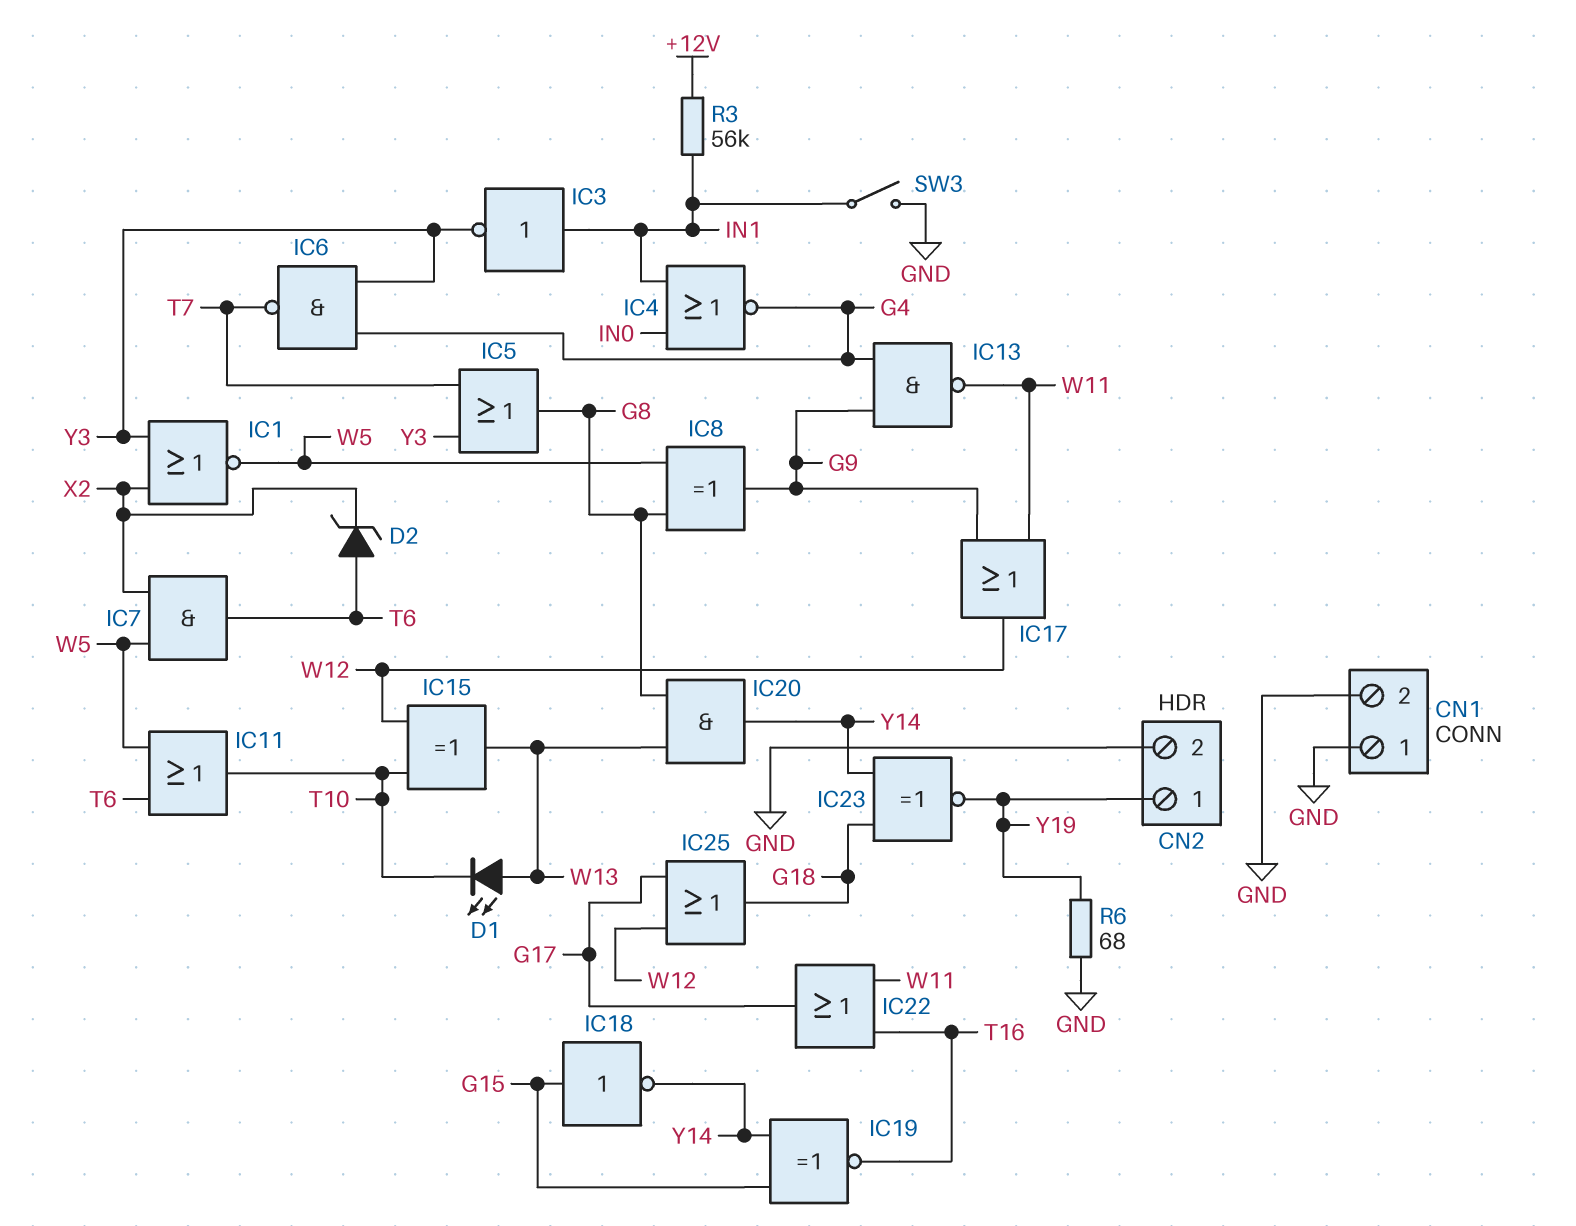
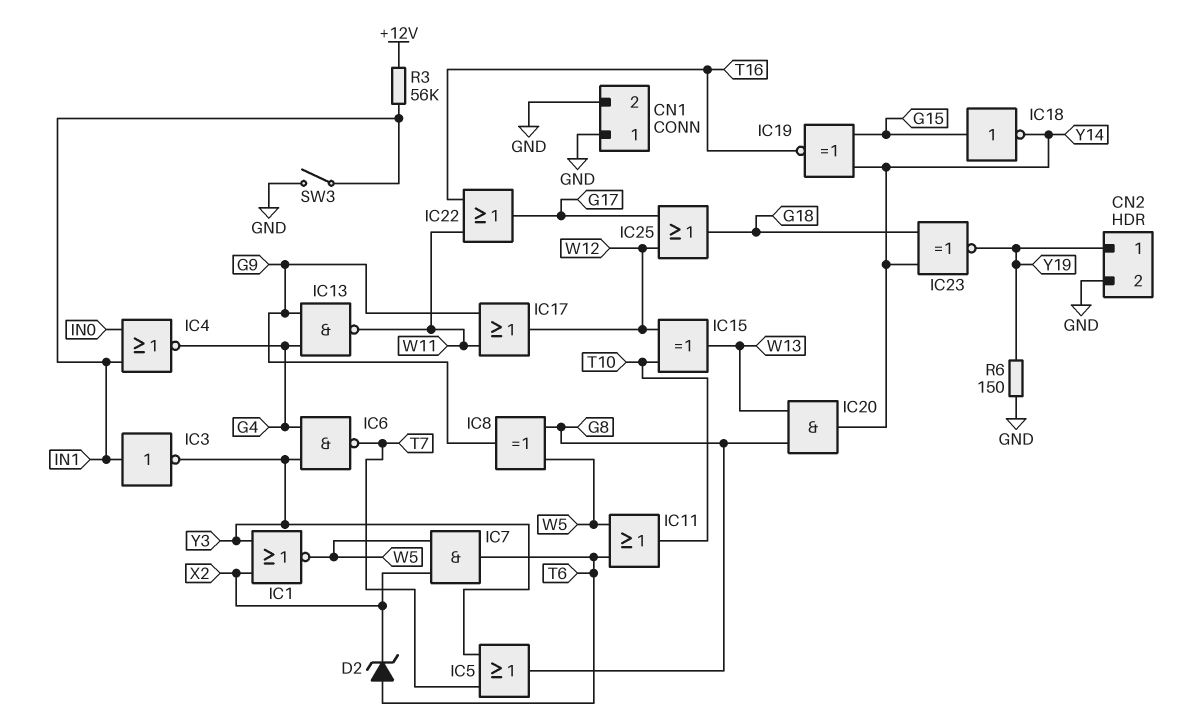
D1: LED (A W13, K T10) -> none
R6: 68 (GND, Y19) -> 150 (GND, Y19)

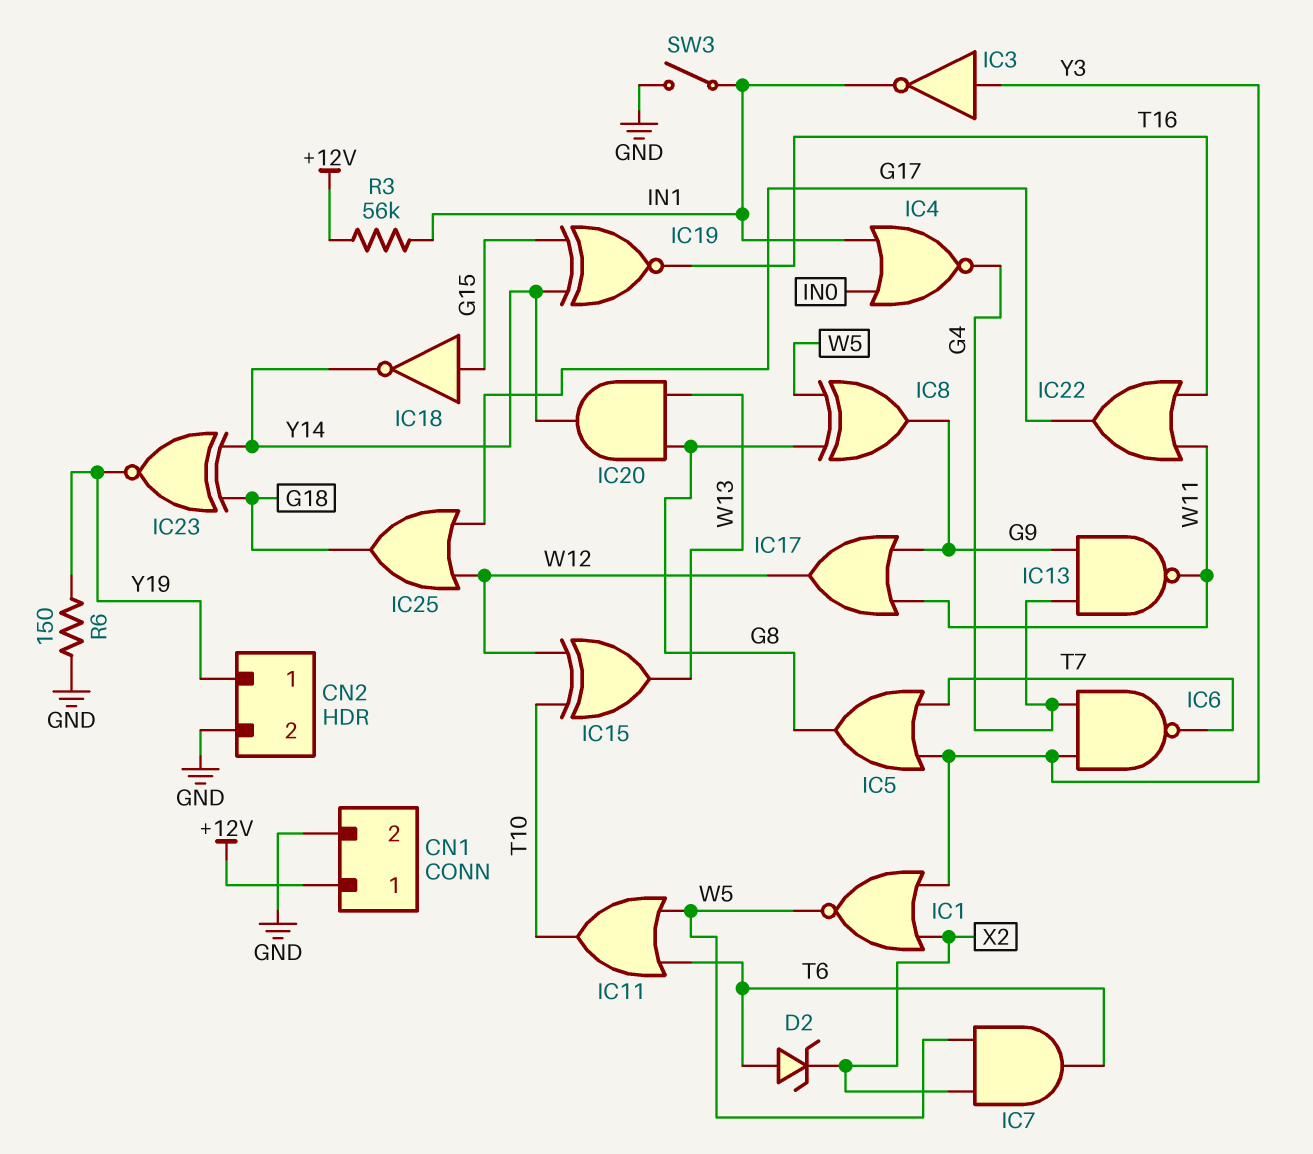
CN1 pin 1: GND -> +12V
IC3: NOT (in IN1, out Y3) -> NOT (in Y3, out IN1)

